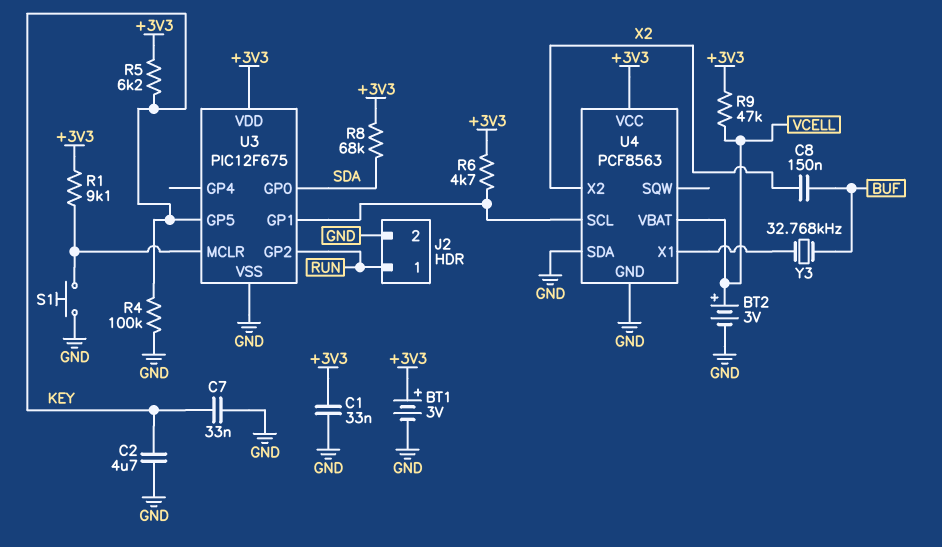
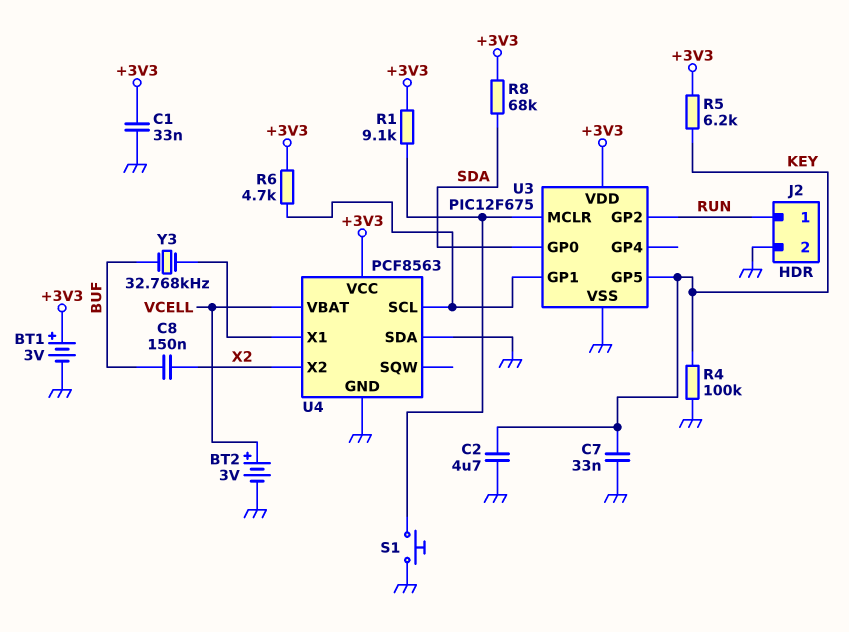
R9: 47k (+3V3, VCELL) -> none

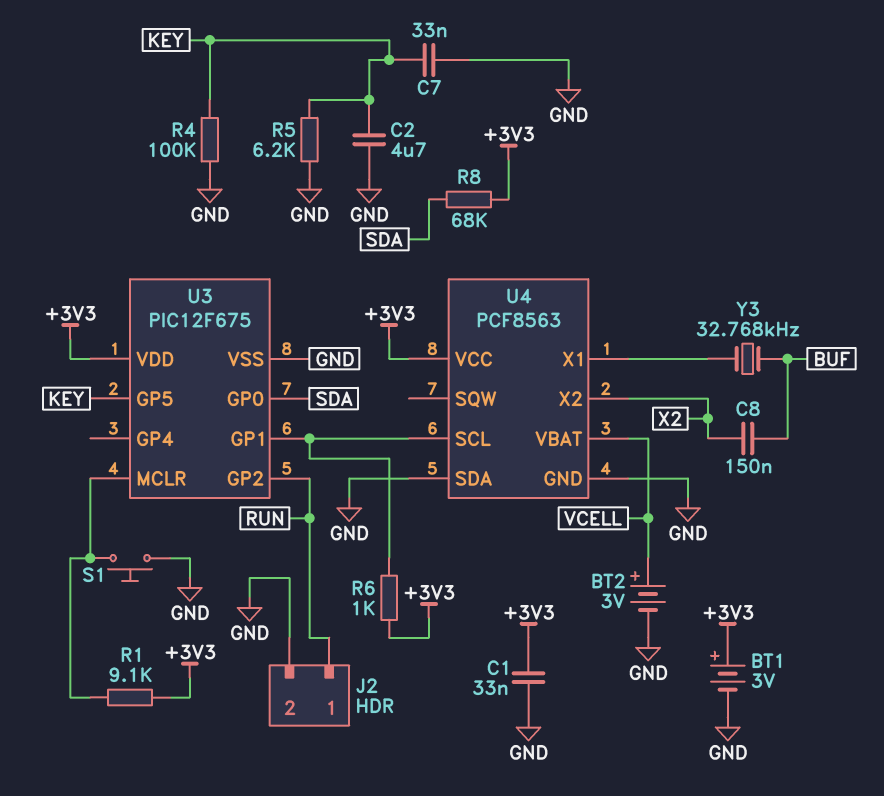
R5: 6.2k (+3V3, KEY) -> 6.2k (GND, KEY)
R6: 4.7k (+3V3, U3/GP1) -> 1k (+3V3, U3/GP1)

